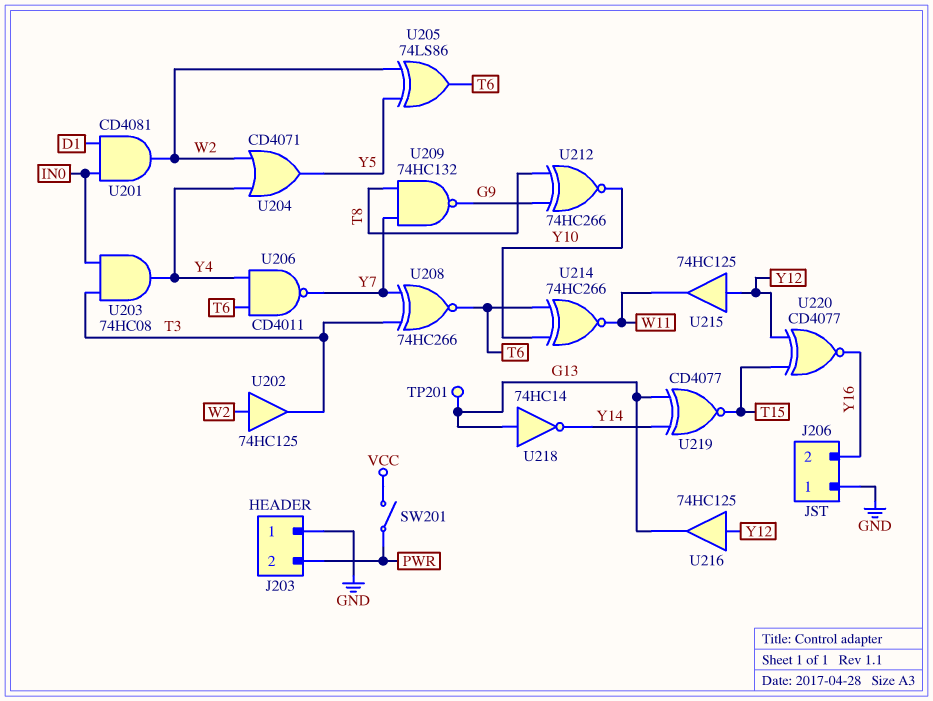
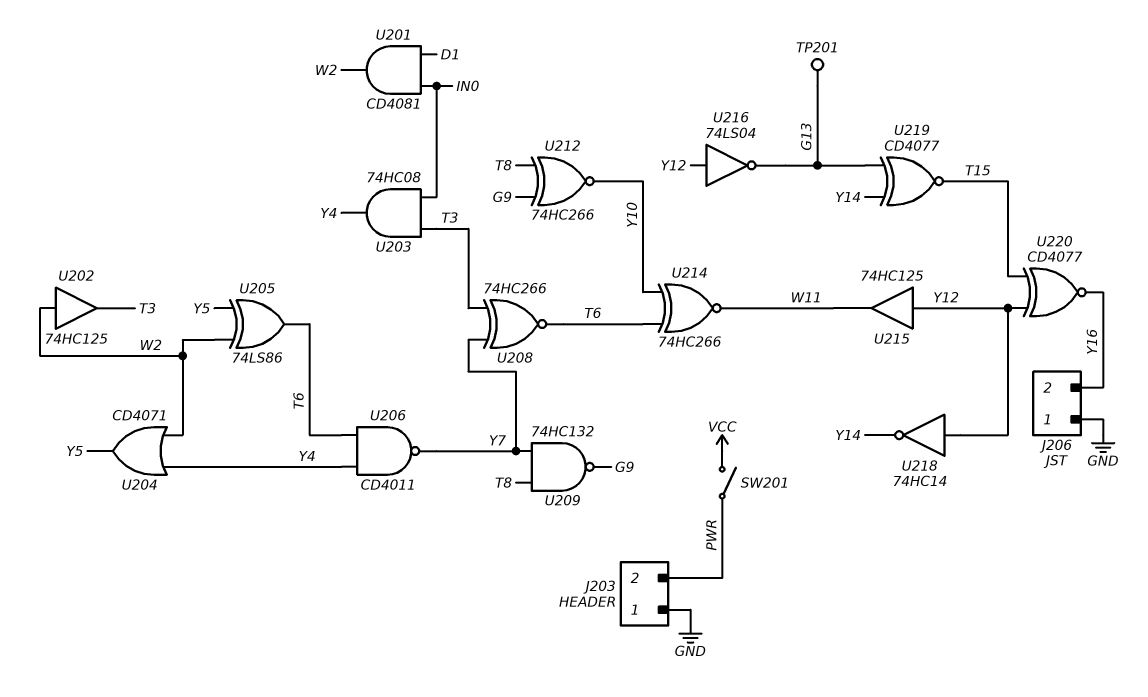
U216: buffer 74HC125 (in Y12, out G13) -> NOT 74LS04 (in Y12, out G13)
U218: NOT 74HC14 (in G13, out Y14) -> NOT 74HC14 (in Y12, out Y14)

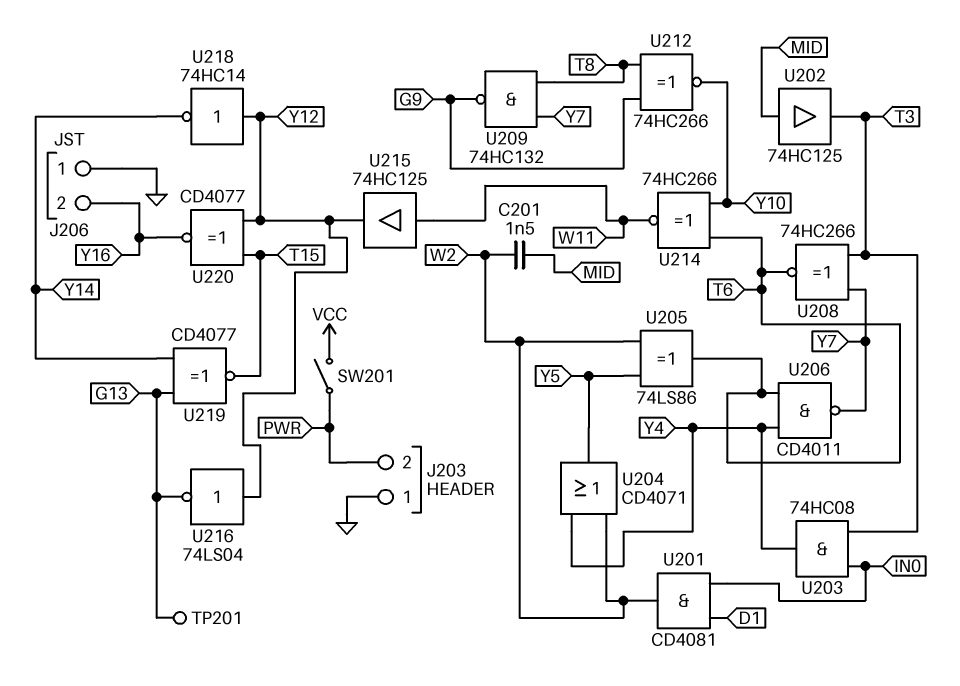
C201: none -> 1.5nF (MID, W2)
U202: buffer 74HC125 (in W2, out T3) -> buffer 74HC125 (in MID, out T3)
U215: buffer 74HC125 (in Y12, out W11) -> buffer 74HC125 (in W11, out Y12)

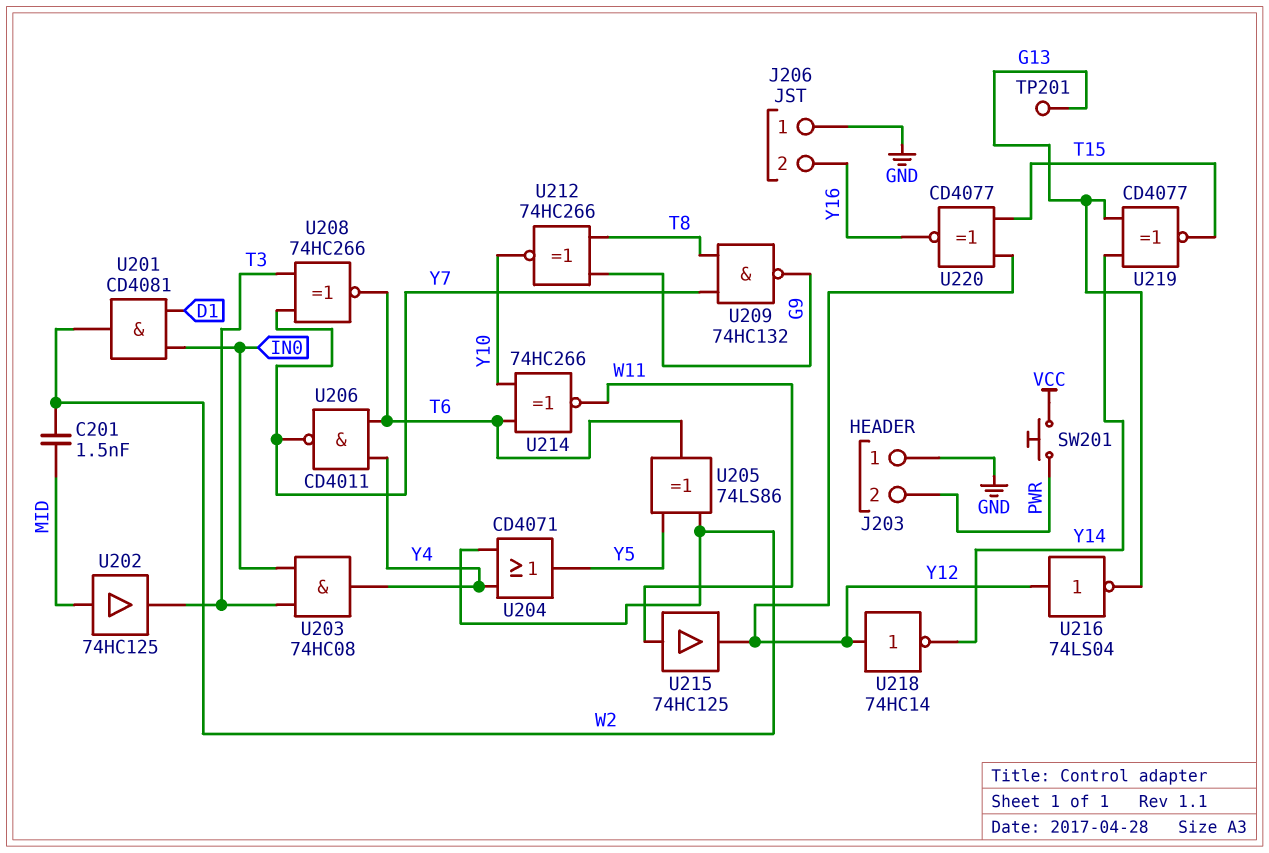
SW201: switch (PWR, VCC) -> button (PWR, VCC)

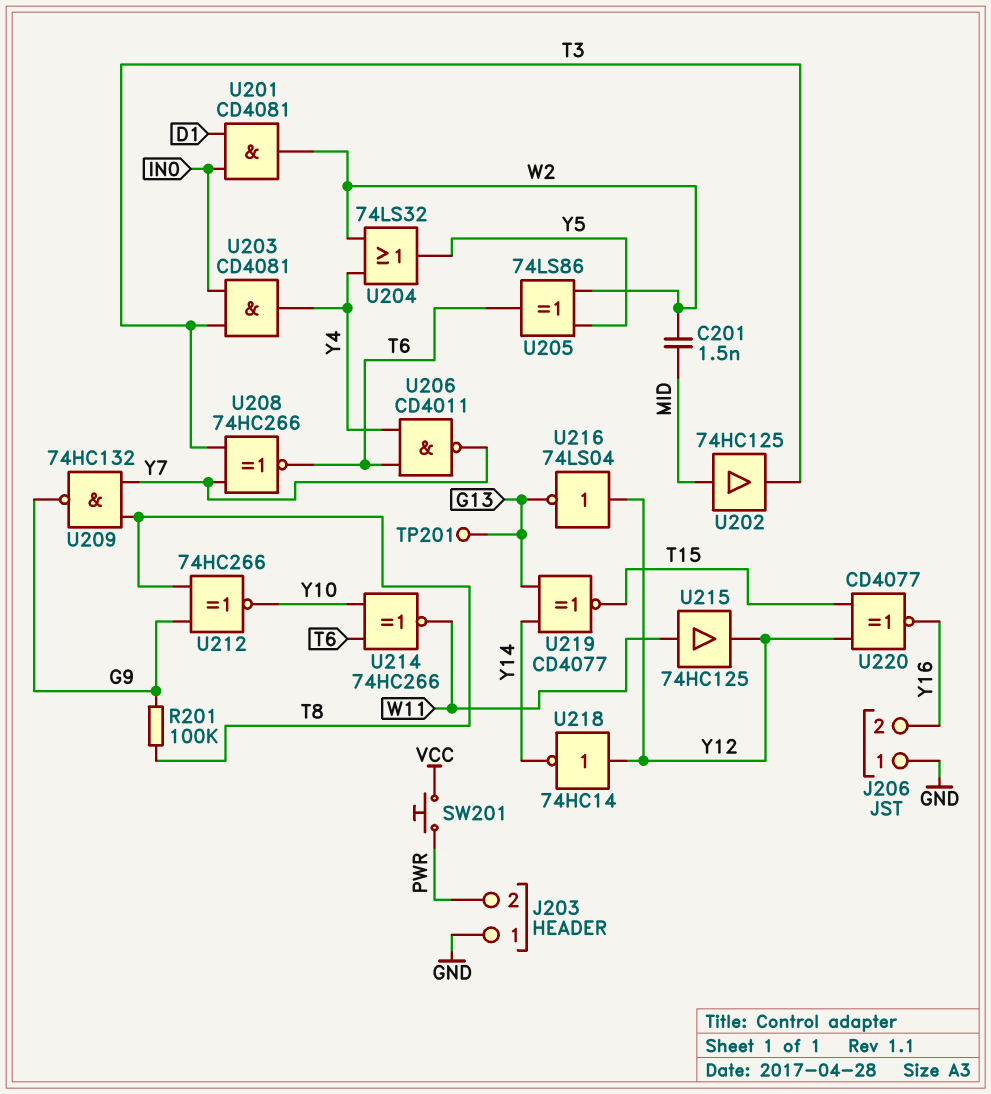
R201: none -> 100k (G9, T8)
U203: AND 74HC08 (in IN0, in T3, out Y4) -> AND CD4081 (in IN0, in T3, out Y4)
U204: OR CD4071 (in W2, in Y4, out Y5) -> OR 74LS32 (in W2, in Y4, out Y5)

